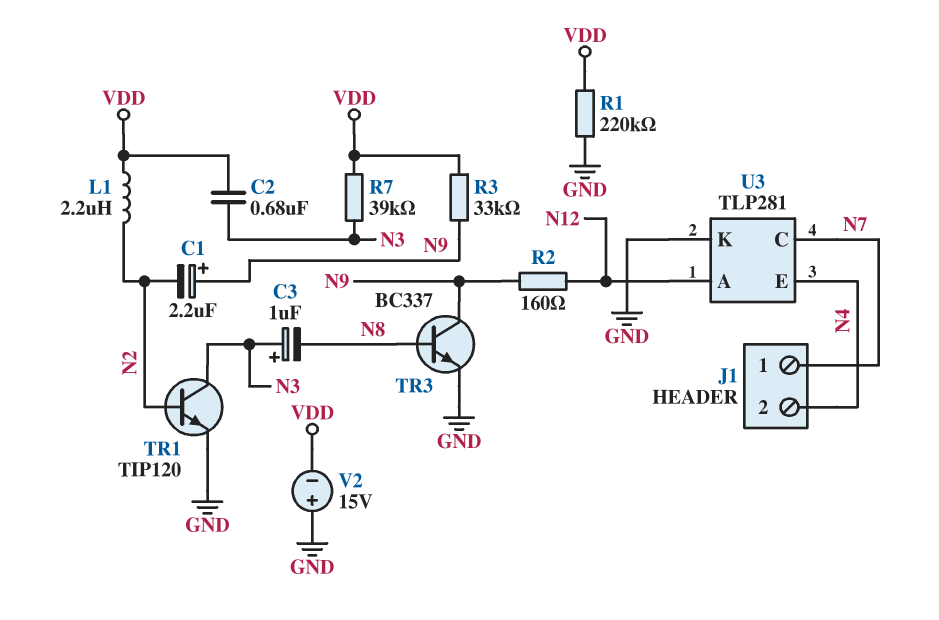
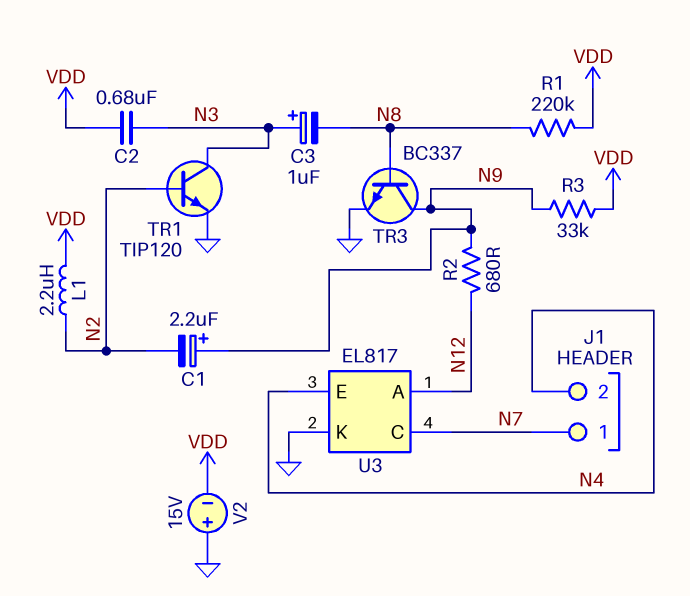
R1: 220k (GND, VDD) -> 220k (N8, VDD)
R2: 160 (N9, N12) -> 680 (N9, N12)
R7: 39k (N3, VDD) -> none
U3: TLP281 -> EL817

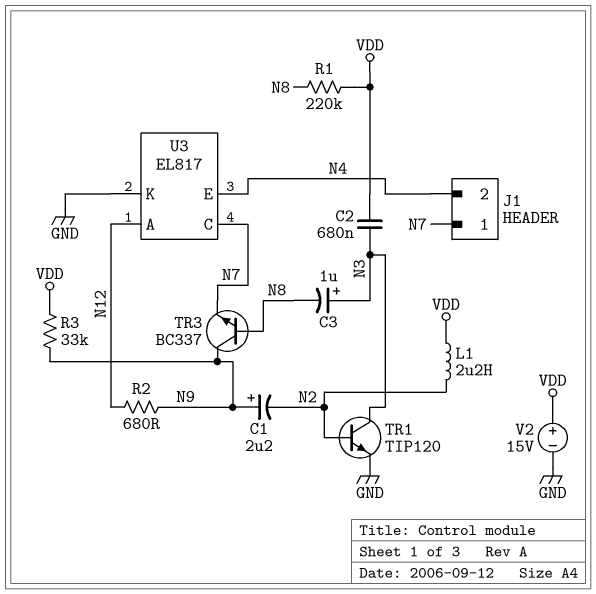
TR3: NPN BC337 (B N8, C N9, E GND) -> NPN BC337 (B N8, C N9, E N7)
V2: 15V (plus GND, minus VDD) -> 15V (plus VDD, minus GND)

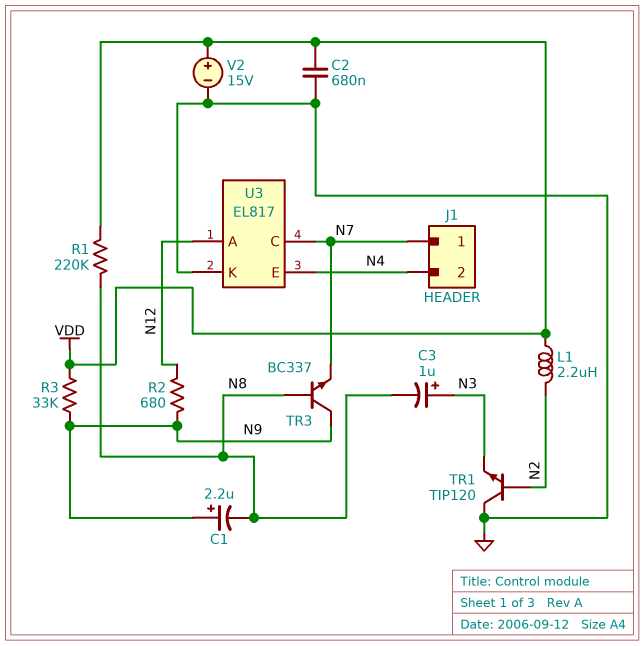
C1: 2.2uF (plus N9, minus N2) -> 2.2uF (plus N9, minus N8)
C2: 680nF (N3, VDD) -> 680nF (GND, VDD)
TR1: NPN TIP120 (B N2, C N3, E GND) -> NPN TIP120 (B N2, C GND, E N3)

